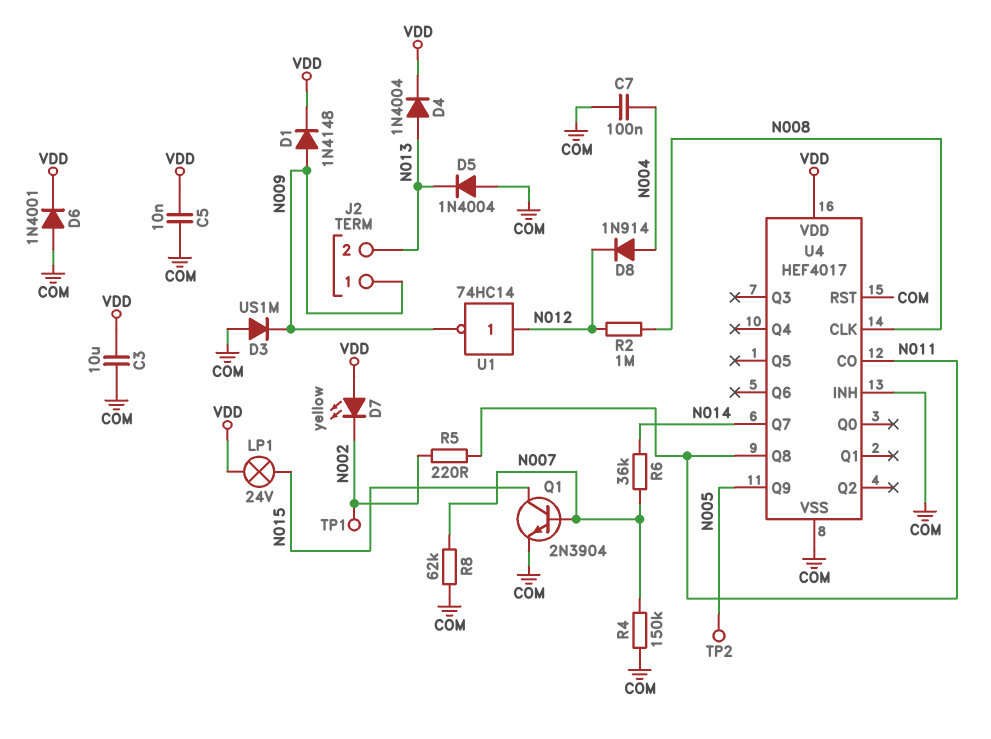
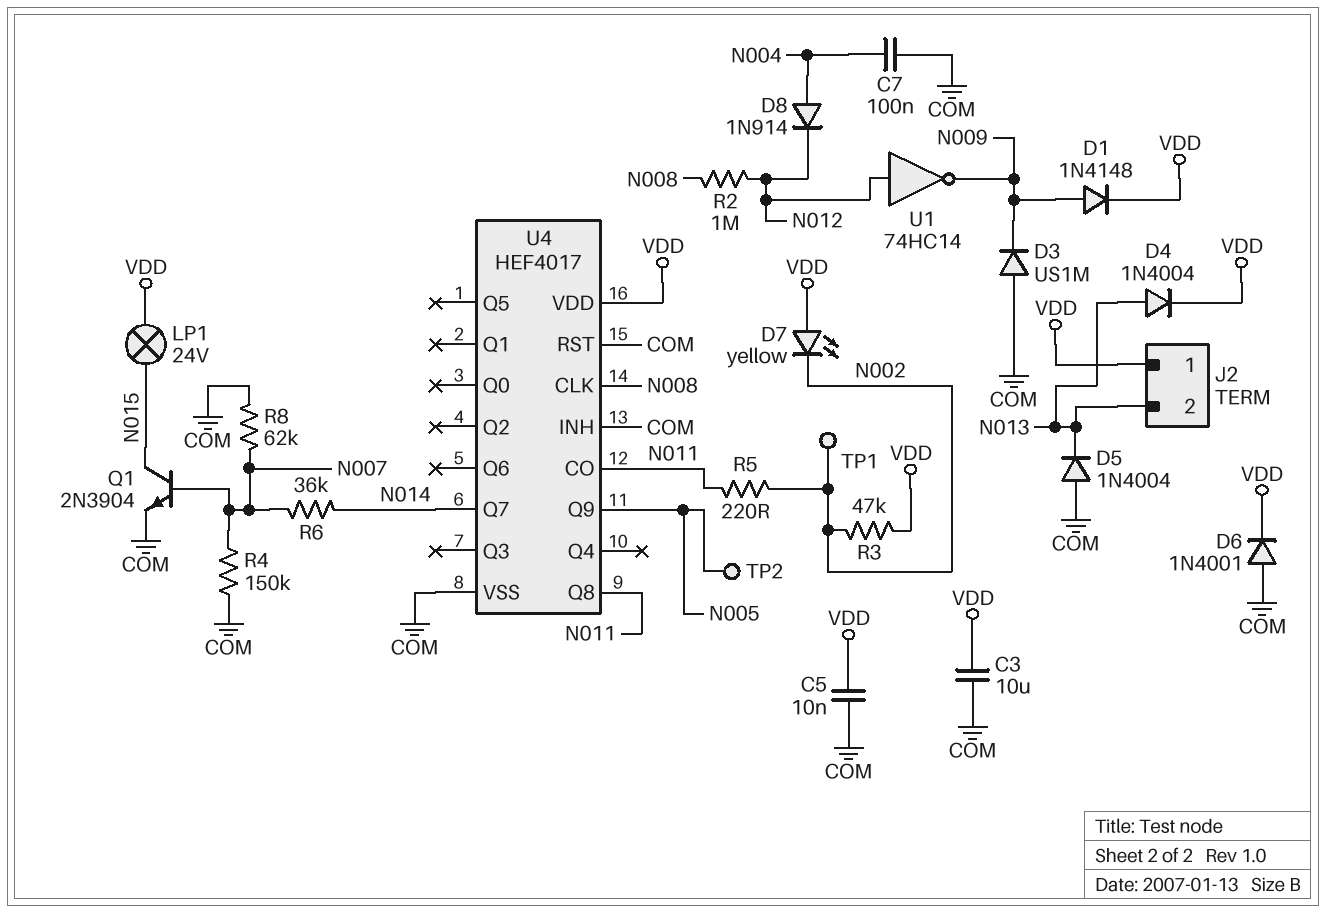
J2 pin 1: N009 -> VDD
R3: none -> 47k (N002, VDD)

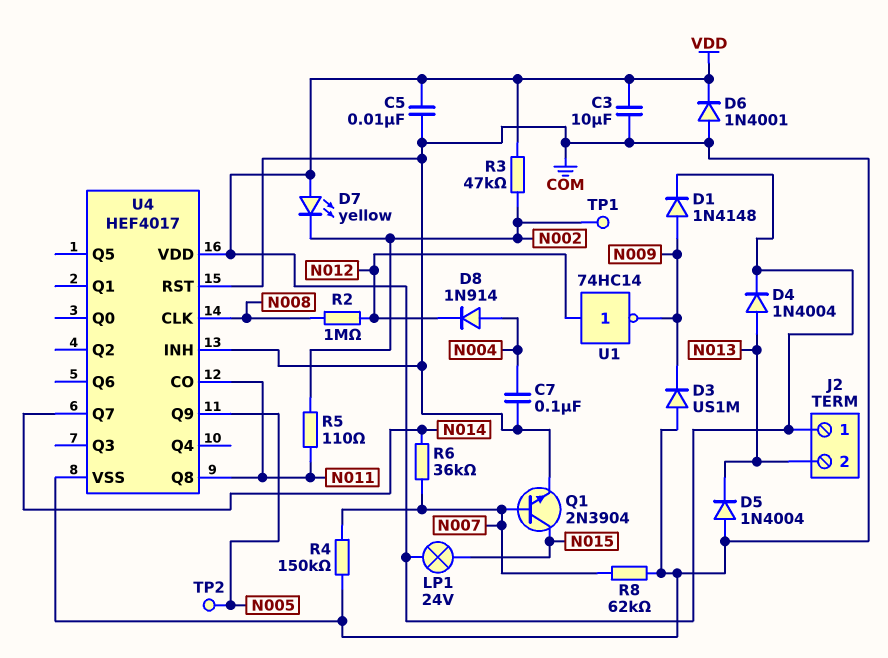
R5: 220 (N002, N011) -> 110 (N002, N011)

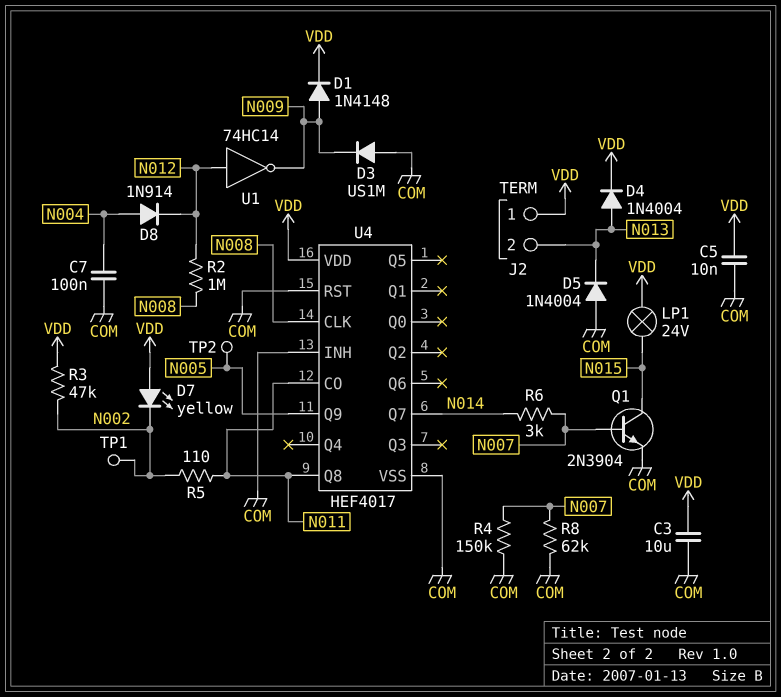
D6: diode 1N4001 (A COM, K VDD) -> none
R6: 36k (N007, N014) -> 3k (N007, N014)

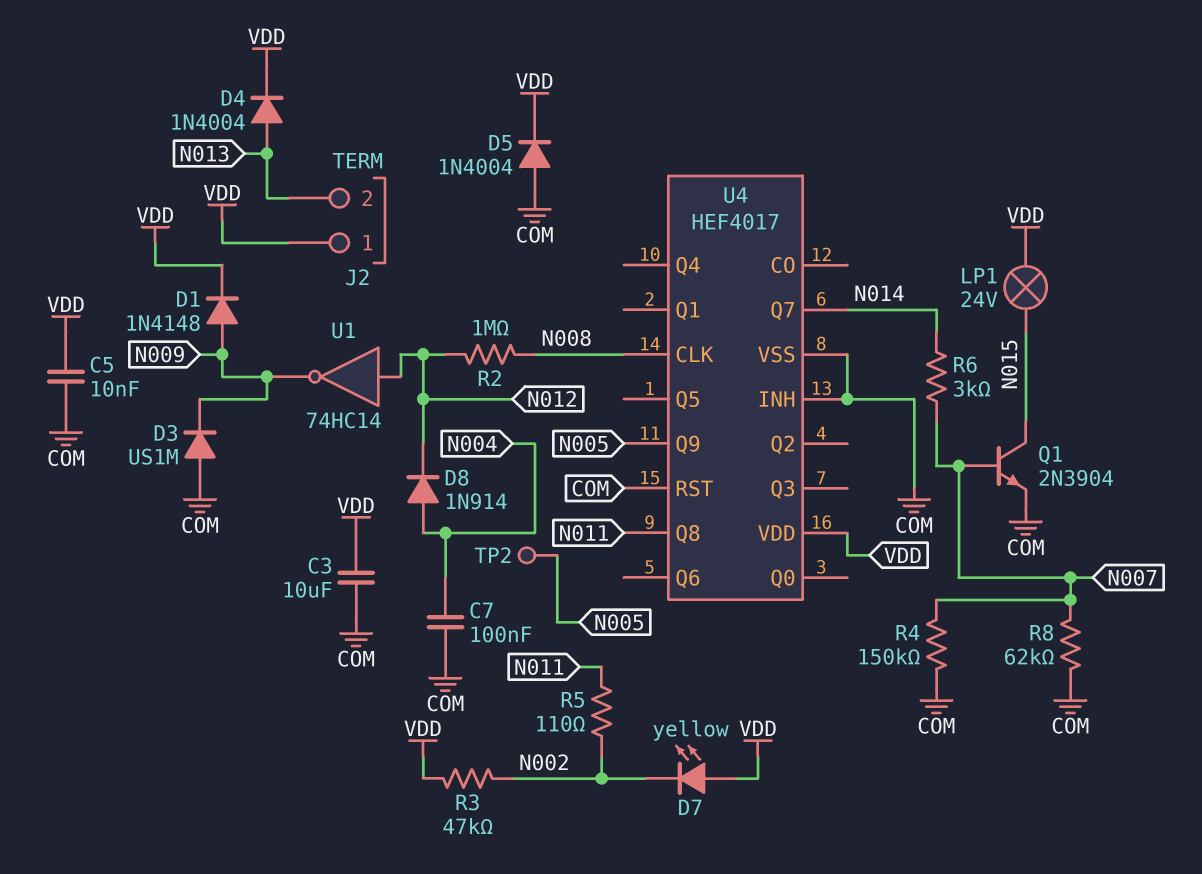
D5: diode 1N4004 (A COM, K N013) -> diode 1N4004 (A COM, K VDD)
TP1: test point (N002) -> none
U4 pin CO: N011 -> none

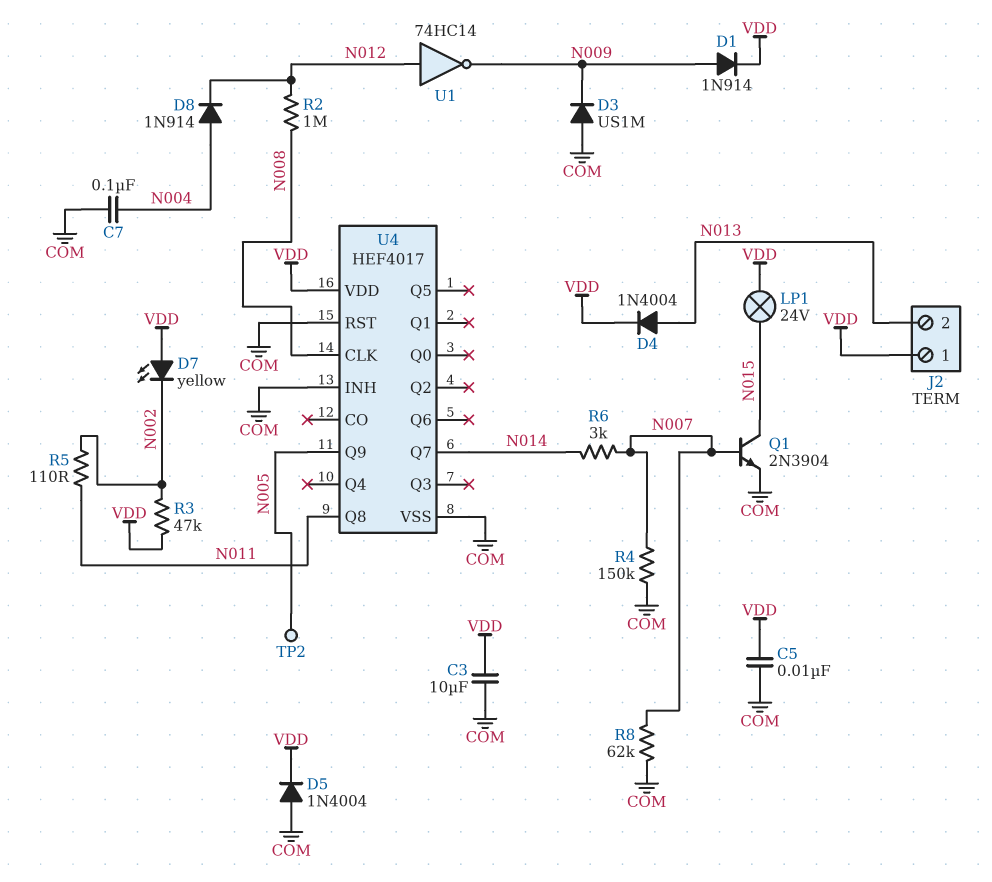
D1: diode 1N4148 (A N009, K VDD) -> diode 1N914 (A N009, K VDD)

